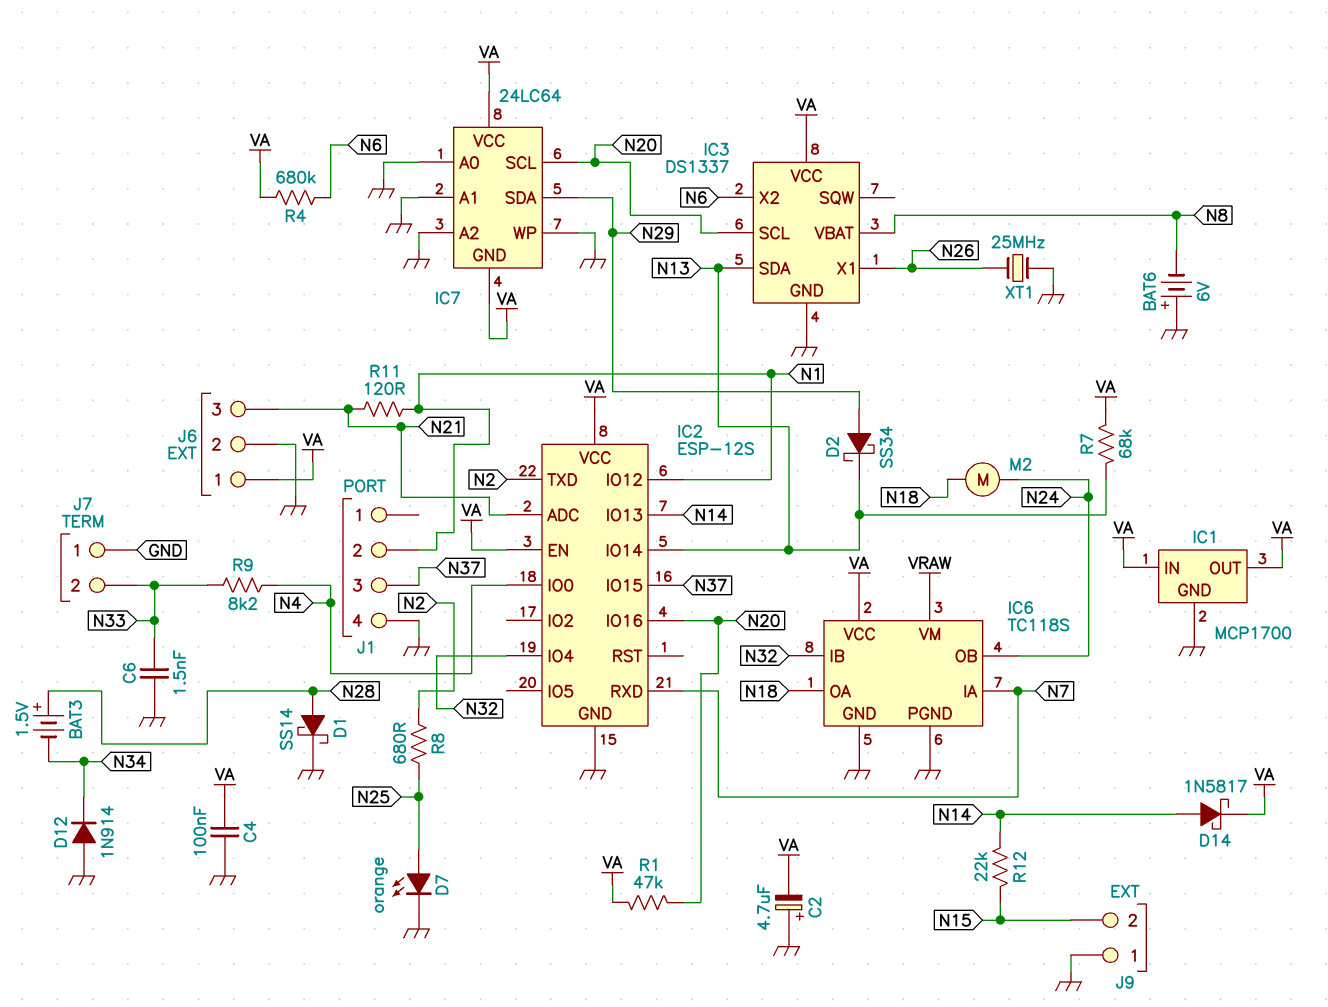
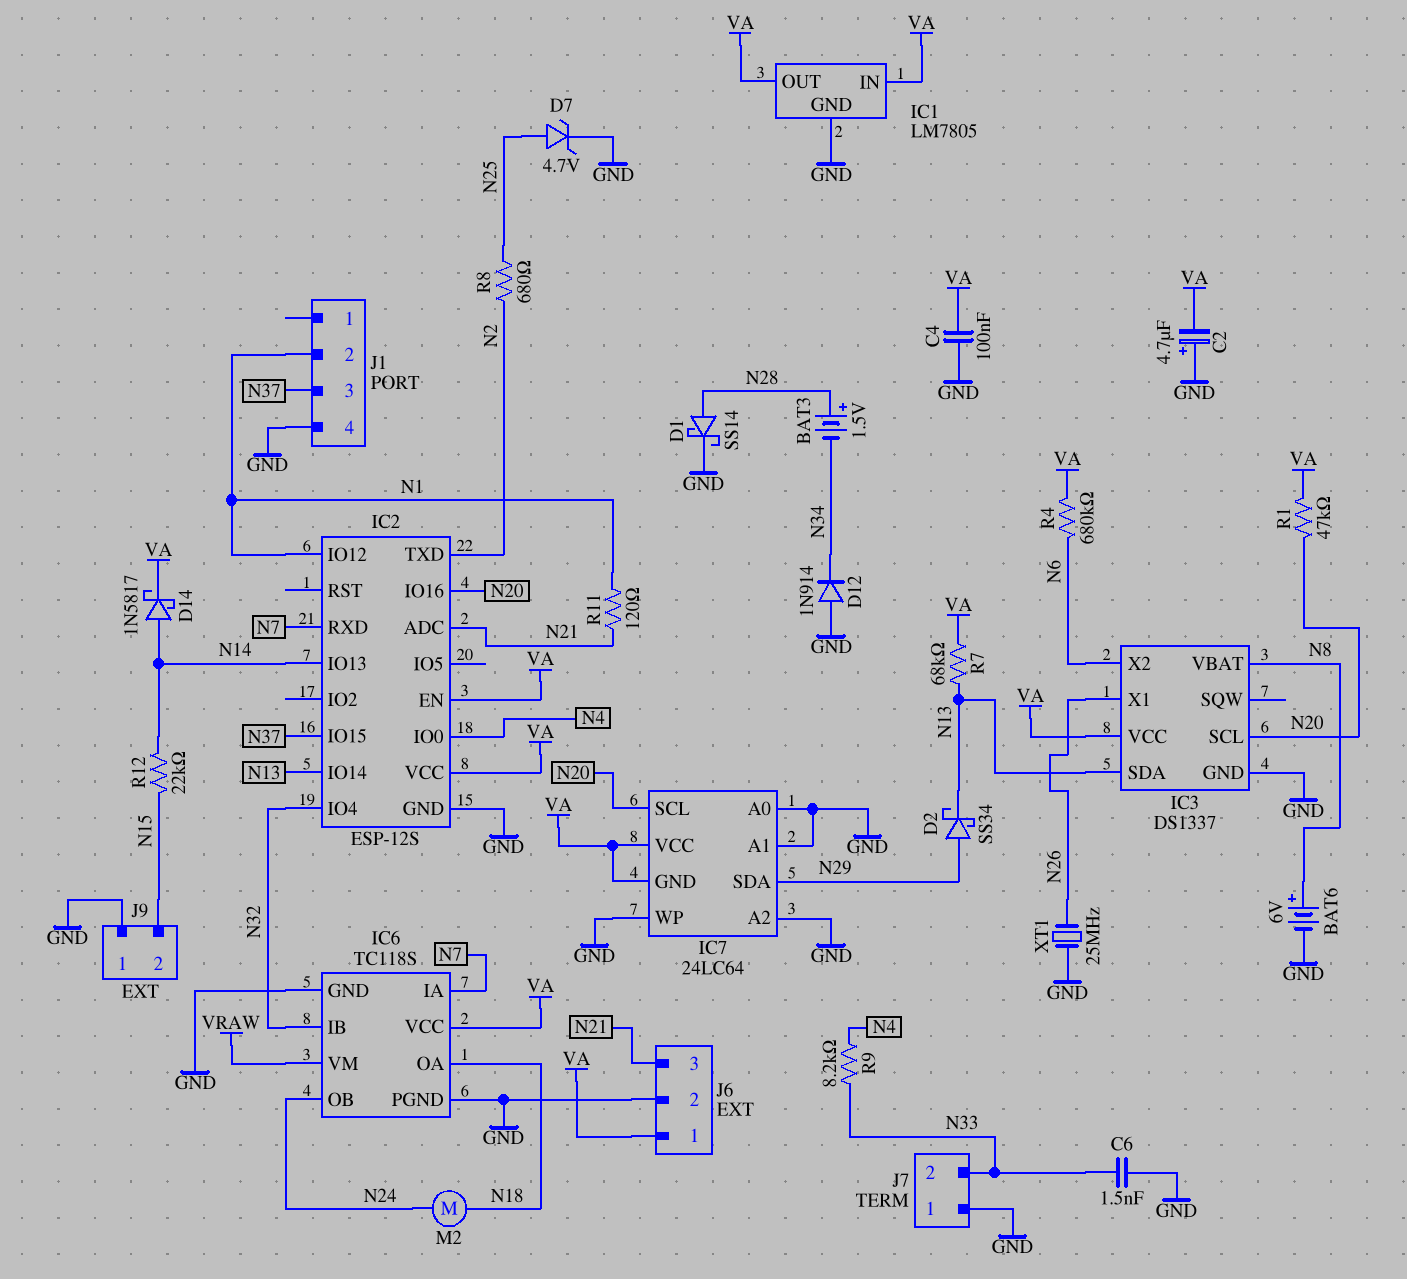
BAT6: 6V (plus GND, minus N8) -> 6V (plus N8, minus GND)
D7: LED orange (A N25, K GND) -> zener 4.7V (A N25, K GND)
IC1: MCP1700 -> LM7805

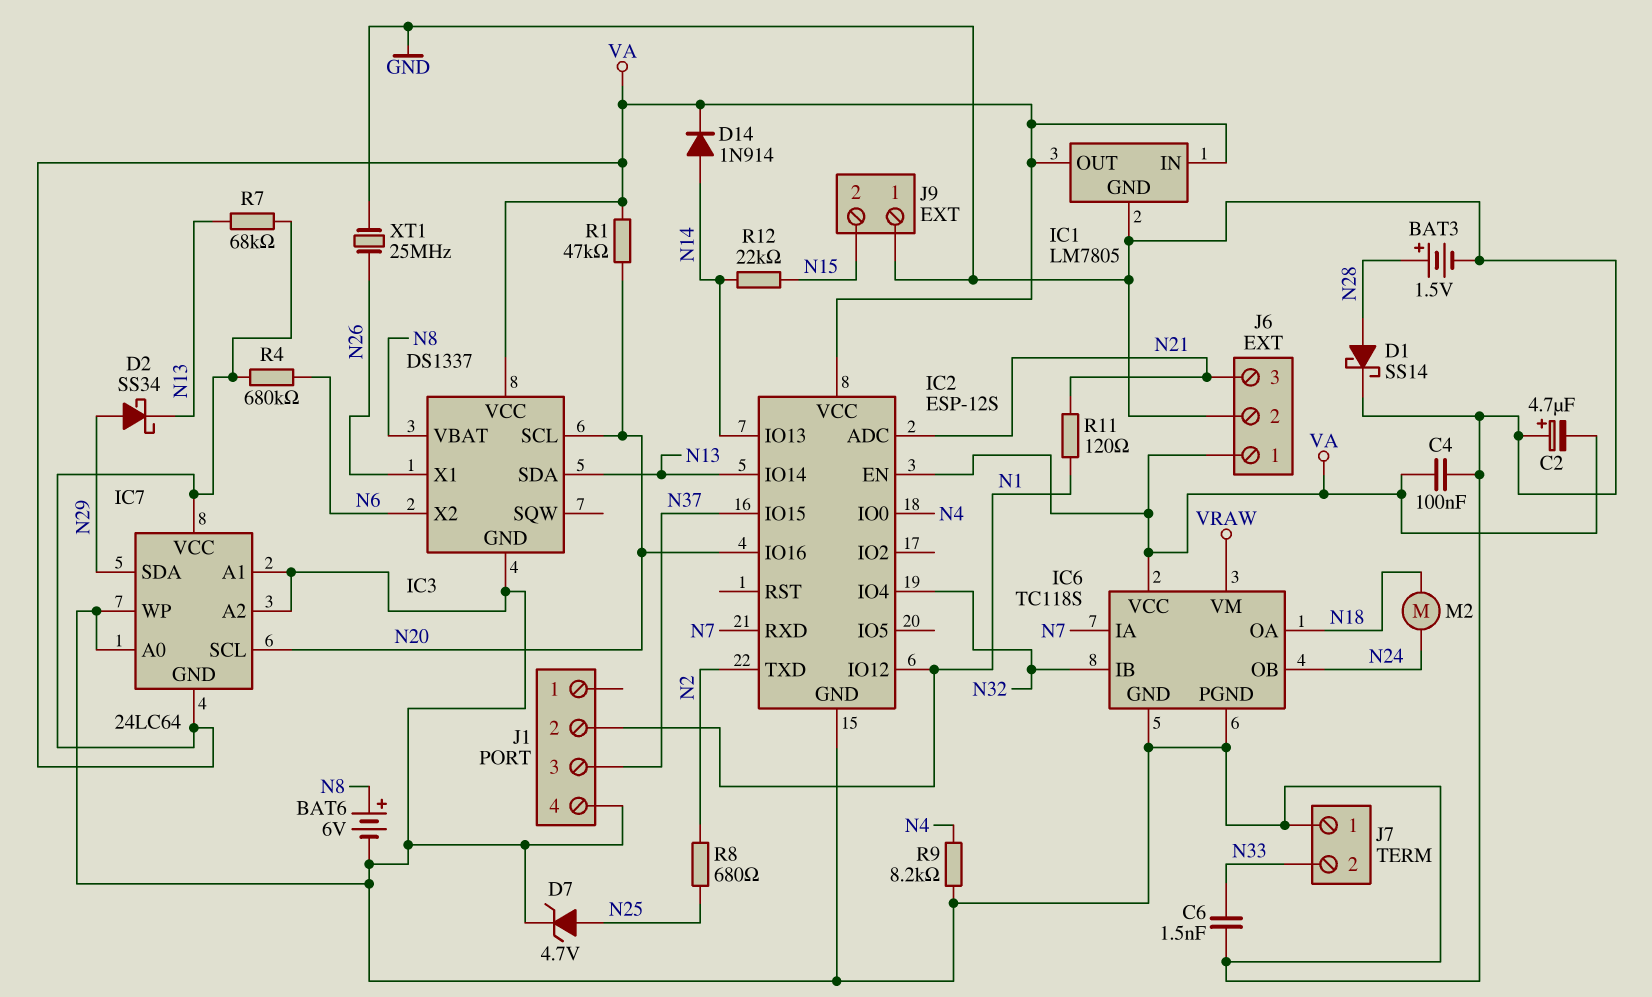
BAT3: 1.5V (plus N28, minus N34) -> 1.5V (plus N28, minus GND)
D12: diode 1N914 (A GND, K N34) -> none
D14: schottky 1N5817 (A N14, K VA) -> diode 1N914 (A N14, K VA)
R9: 8.2k (N4, N33) -> 8.2k (GND, N4)

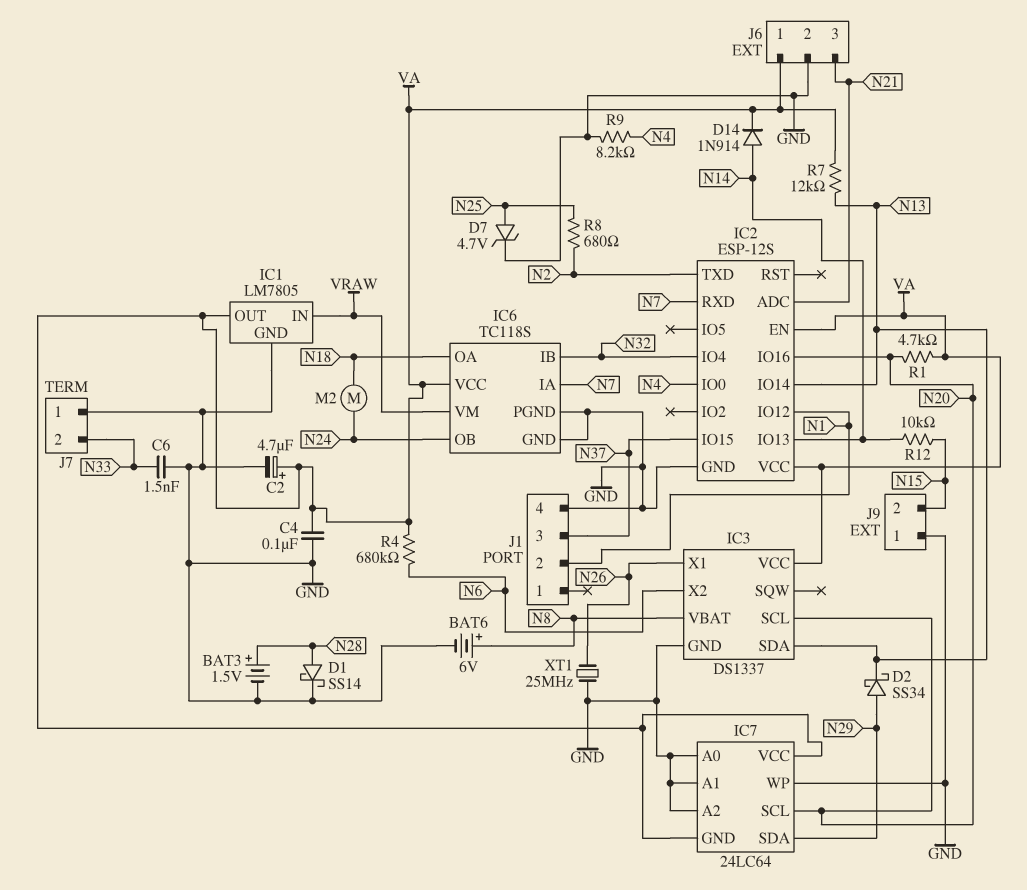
C2: 4.7uF (plus GND, minus VA) -> 4.7uF (plus VA, minus GND)
IC1 pin IN: VA -> VRAW
R1: 47k (N20, VA) -> 4.7k (N20, VA)
R7: 68k (N13, VA) -> 12k (N13, VA)
R11: 120 (N1, N21) -> none
R12: 22k (N14, N15) -> 10k (N14, N15)

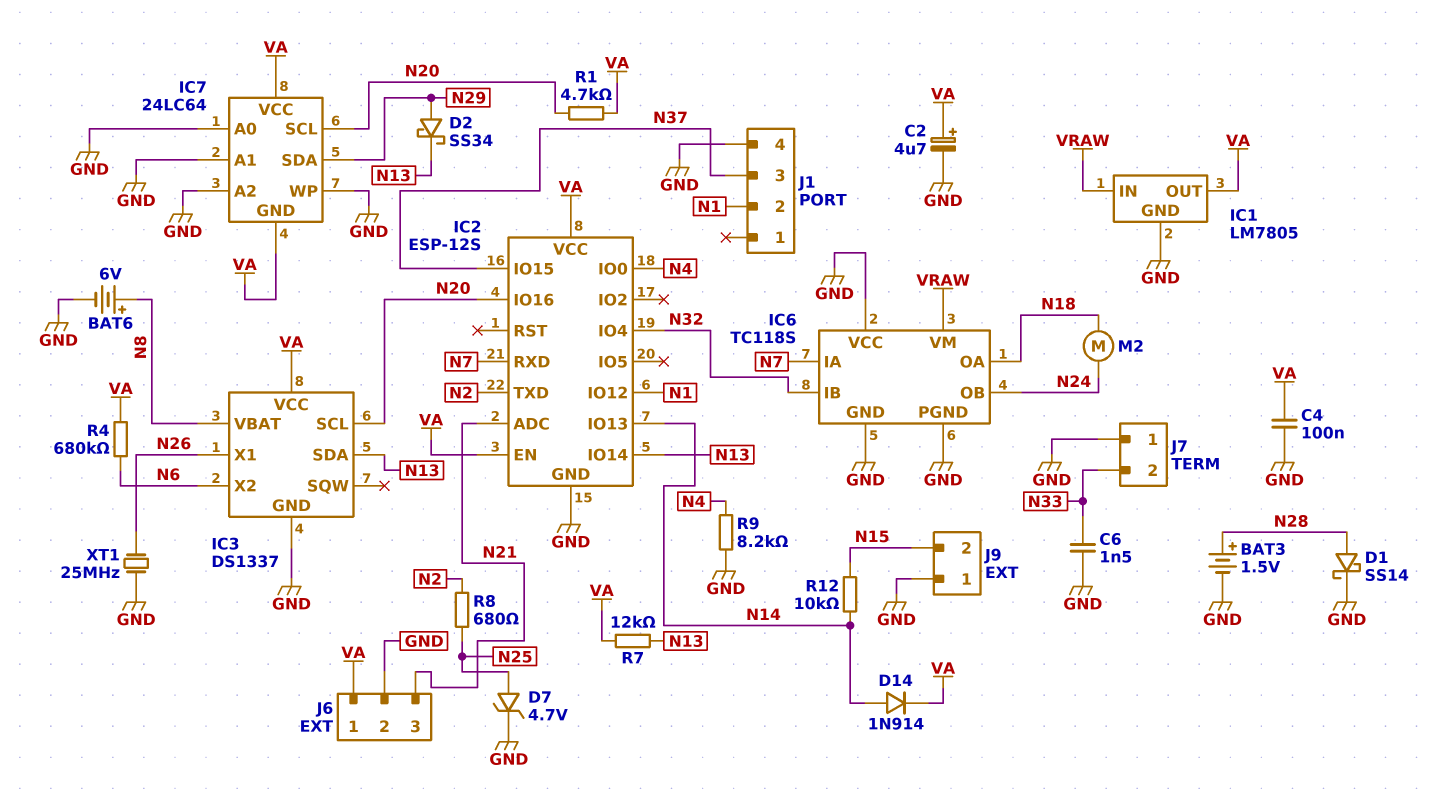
IC6 pin VCC: VA -> GND

